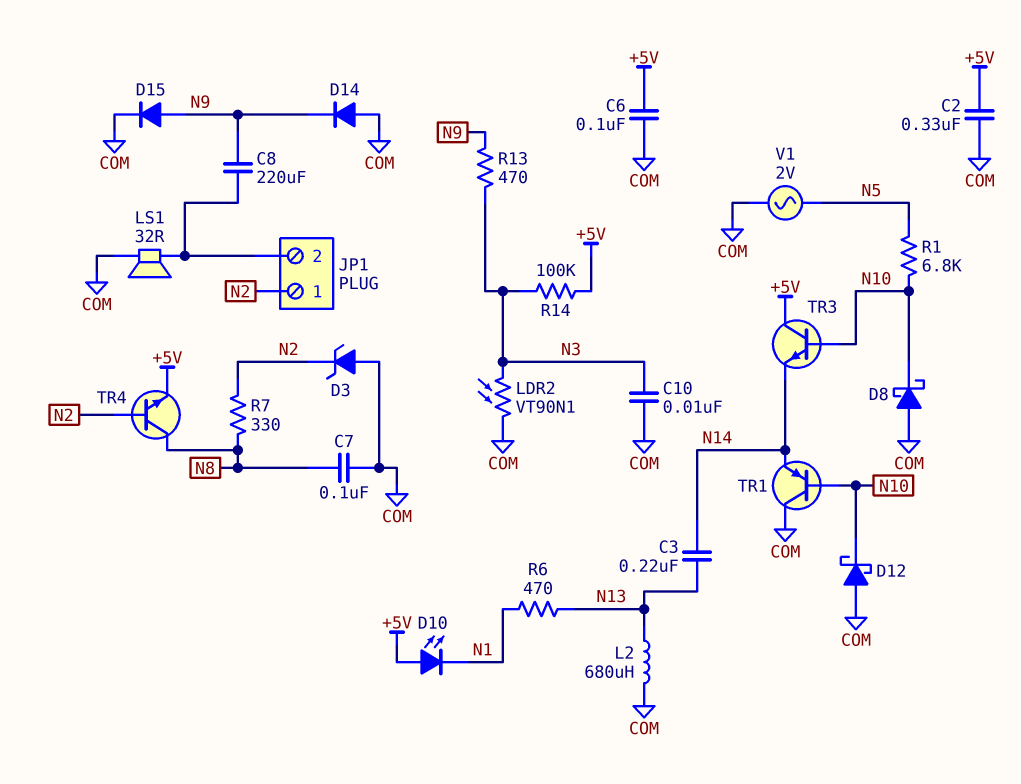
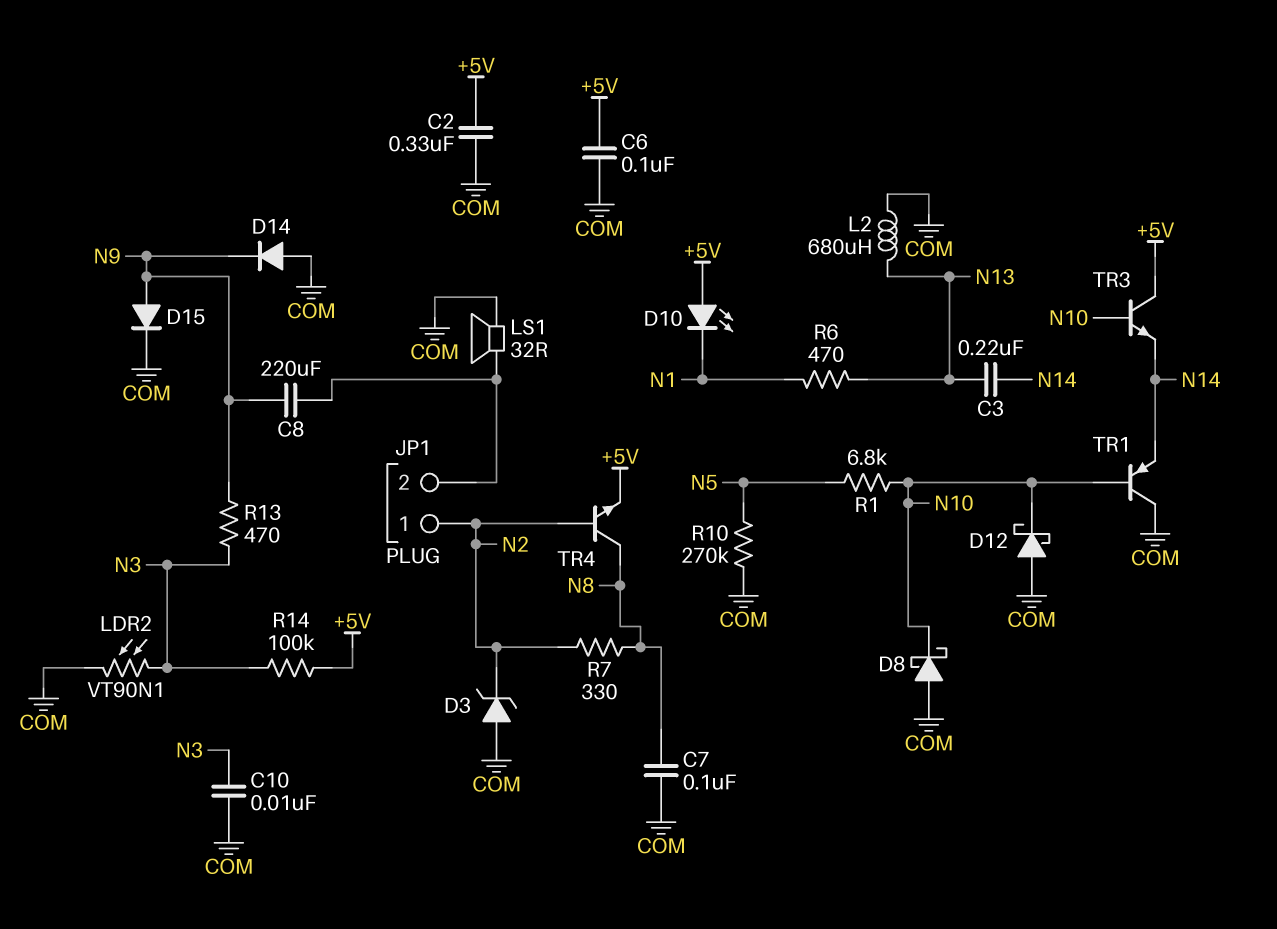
R10: none -> 270k (COM, N5)
V1: AC 2V (COM, N5) -> none

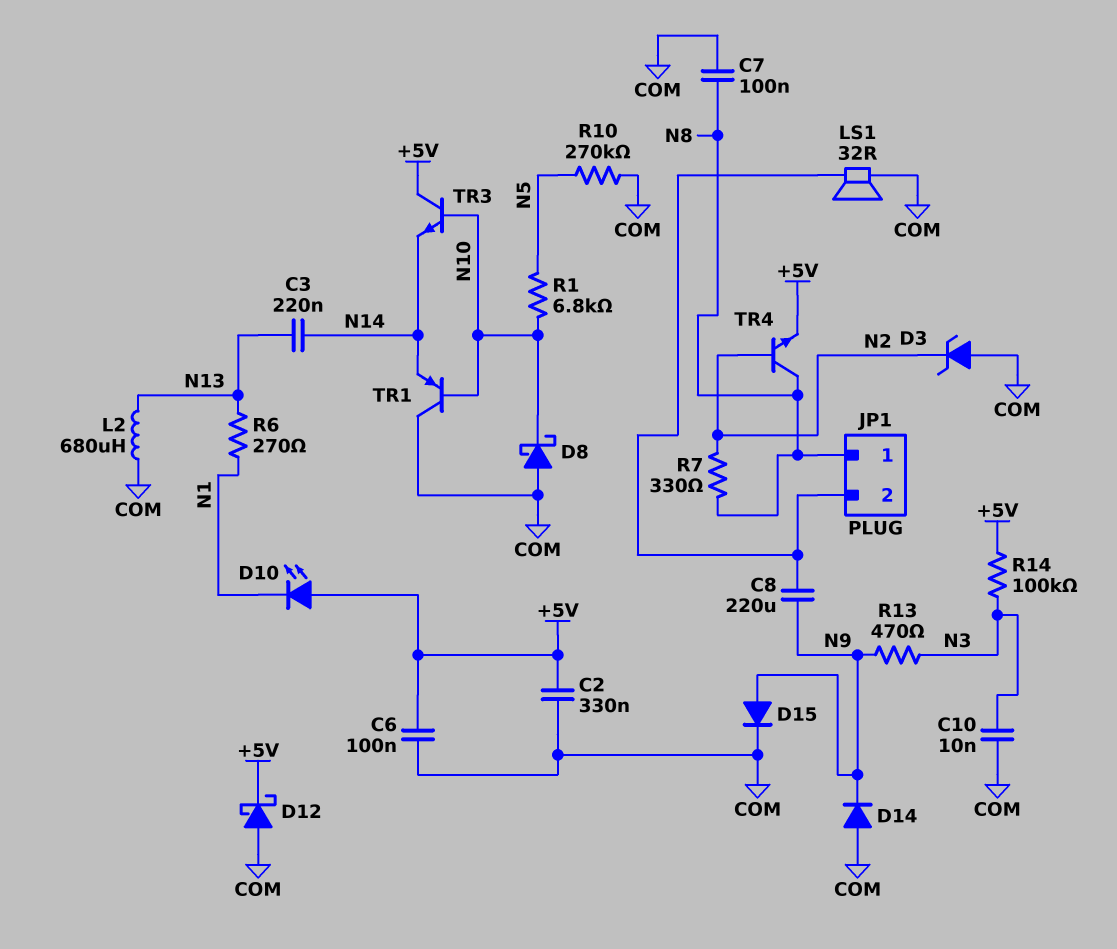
D12: schottky (A COM, K N10) -> schottky (A COM, K +5V)
JP1 pin 1: N2 -> N8
LDR2: VT90N1 (COM, N3) -> none
R6: 470 (N1, N13) -> 270 (N1, N13)

